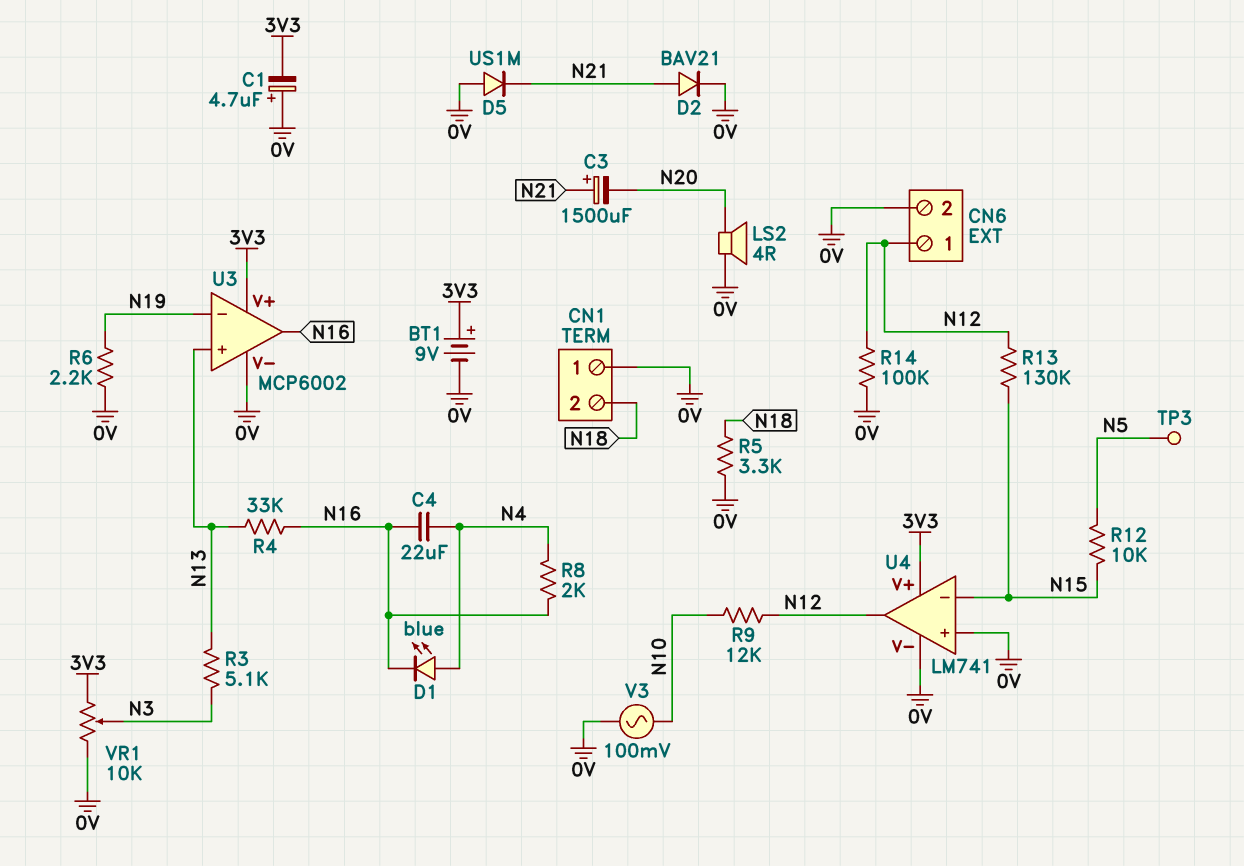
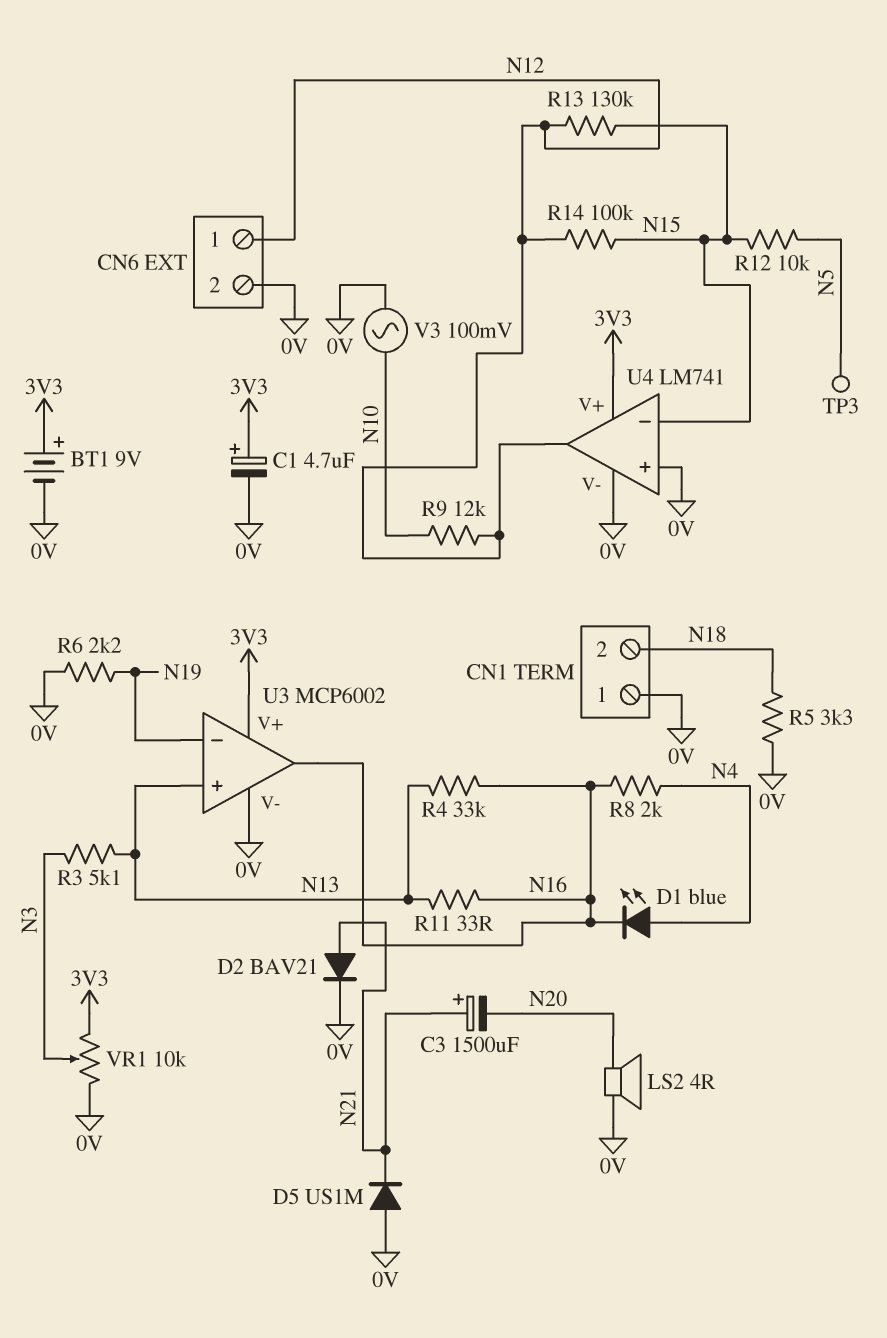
C1: 4.7uF (plus 0V, minus 3V3) -> 4.7uF (plus 3V3, minus 0V)
C4: 22uF (N4, N16) -> none
R11: none -> 33 (N13, N16)
R14: 100k (0V, N12) -> 100k (N12, N15)

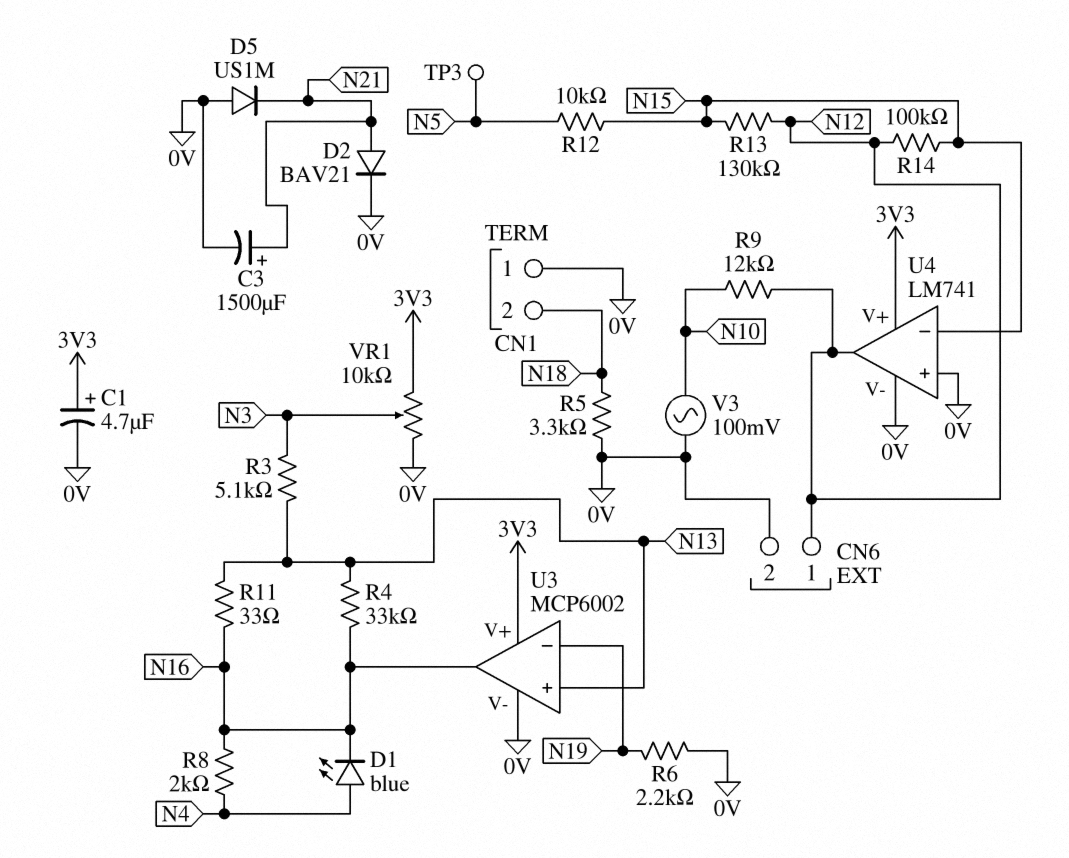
BT1: 9V (plus 3V3, minus 0V) -> none
C3: 1500uF (plus N21, minus N20) -> 1500uF (plus N21, minus 0V)
LS2: speaker 4R (0V, N20) -> none

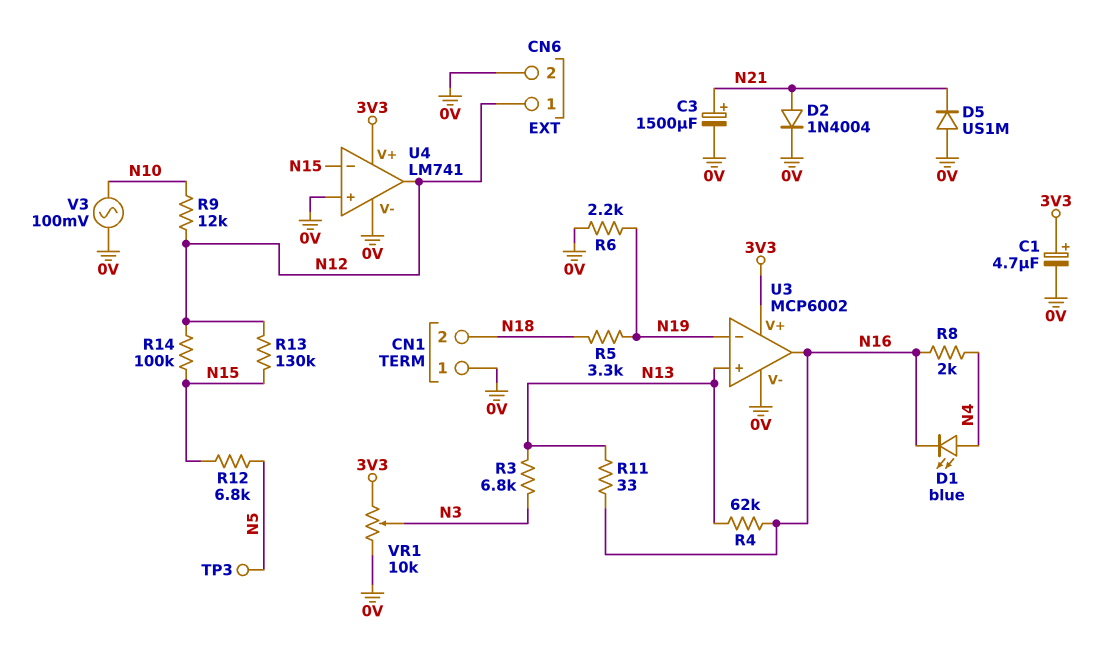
D2: diode BAV21 (A N21, K 0V) -> diode 1N4004 (A N21, K 0V)
R3: 5.1k (N3, N13) -> 6.8k (N3, N13)
R4: 33k (N13, N16) -> 62k (N13, N16)
R5: 3.3k (0V, N18) -> 3.3k (N18, N19)
R12: 10k (N5, N15) -> 6.8k (N5, N15)

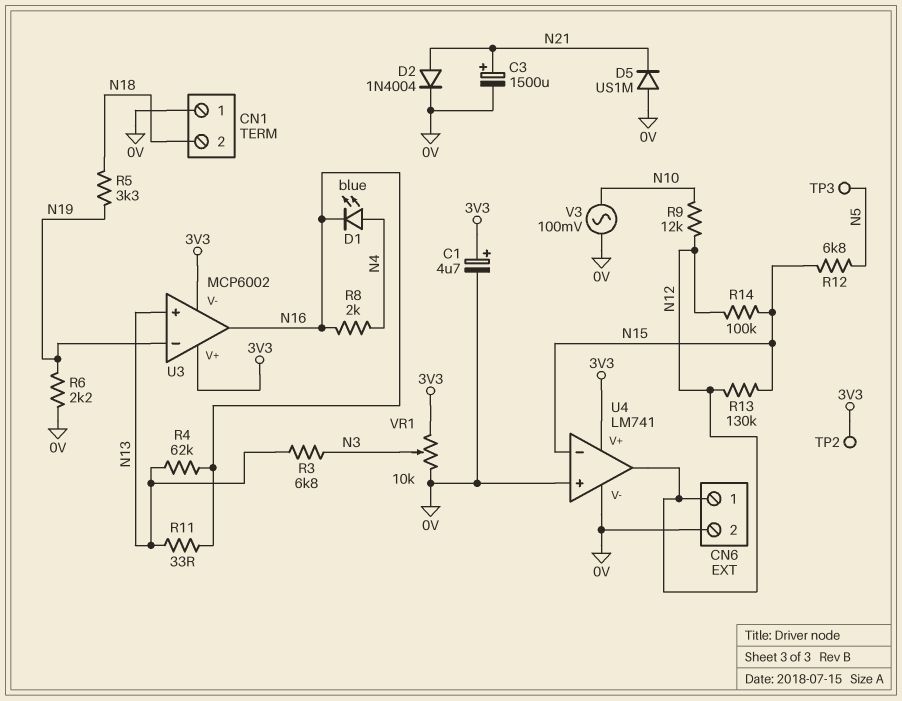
TP2: none -> test point (3V3)
U3 pin V-: 0V -> 3V3

